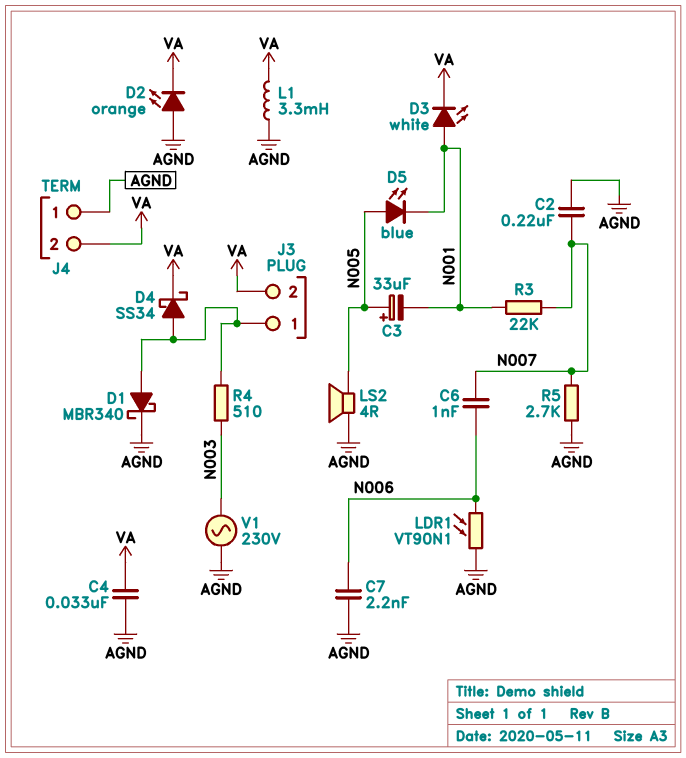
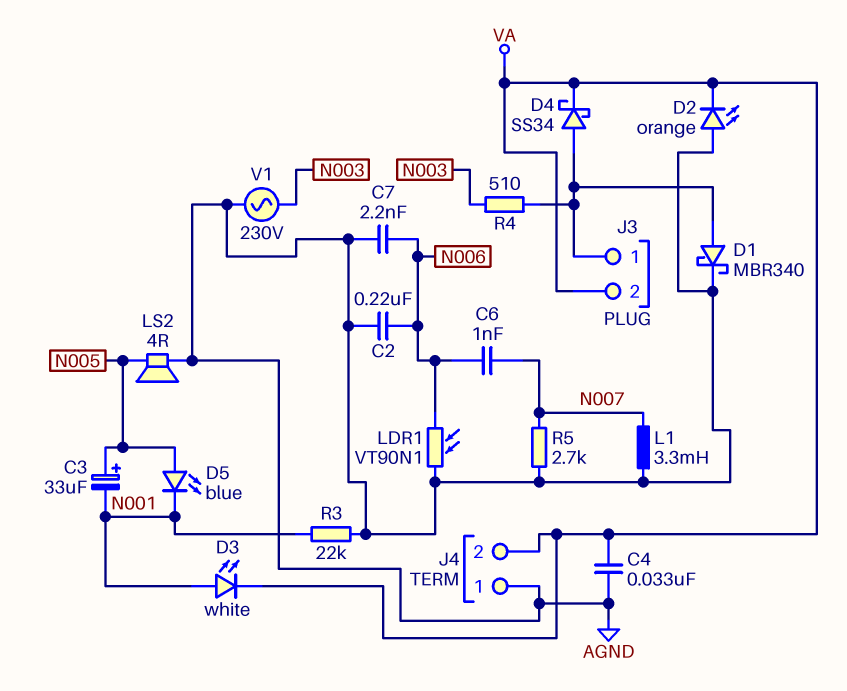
C2: 220nF (AGND, N007) -> 220nF (AGND, N006)
L1: 3.3mH (AGND, VA) -> 3.3mH (AGND, N007)
R3: 22k (N001, N007) -> 22k (AGND, N001)

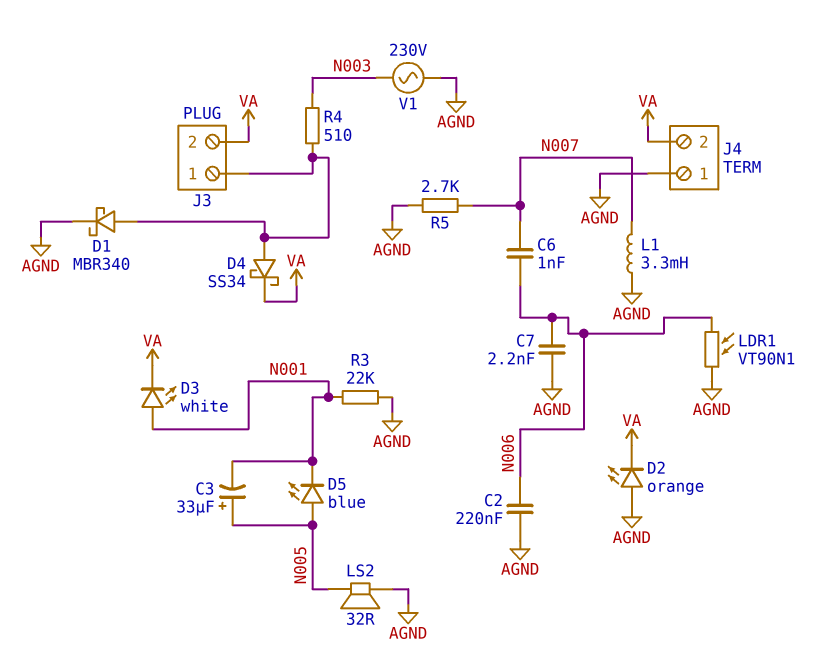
C4: 33nF (AGND, VA) -> none
LS2: speaker 4R (AGND, N005) -> speaker 32R (AGND, N005)

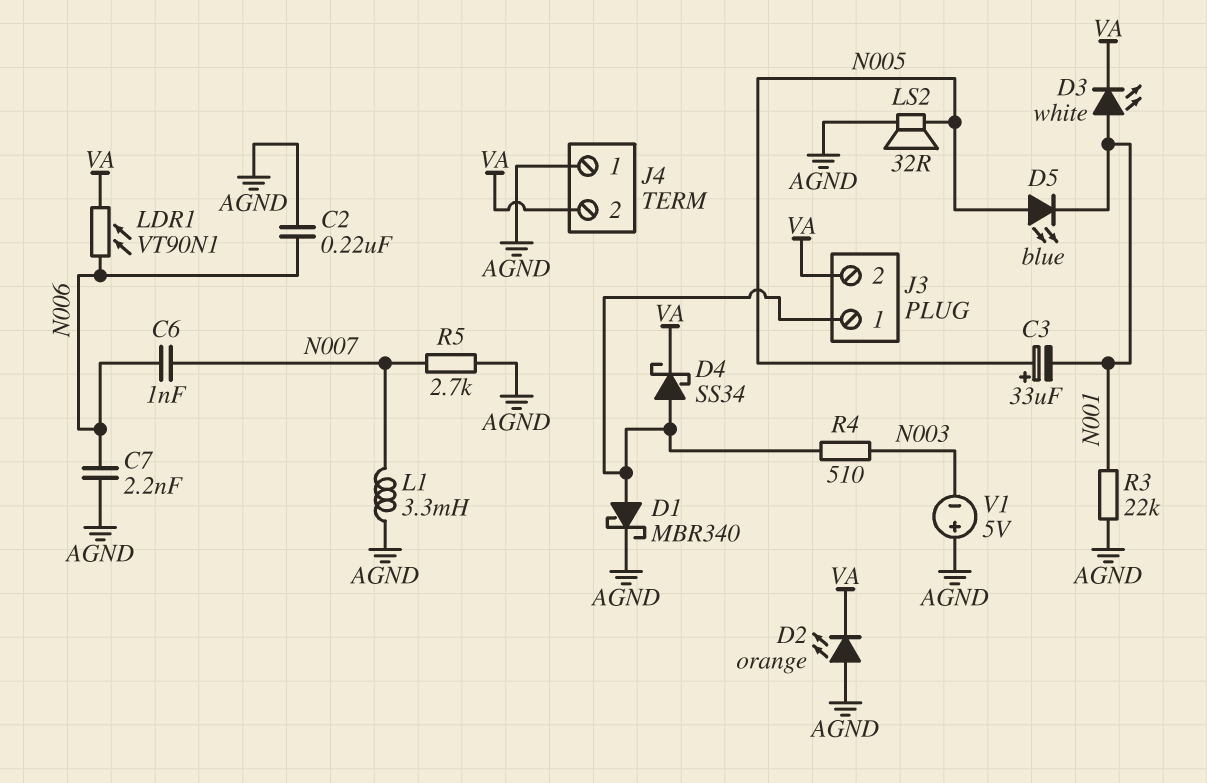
LDR1: VT90N1 (AGND, N006) -> VT90N1 (N006, VA)
V1: AC 230V (AGND, N003) -> 5V (plus AGND, minus N003)

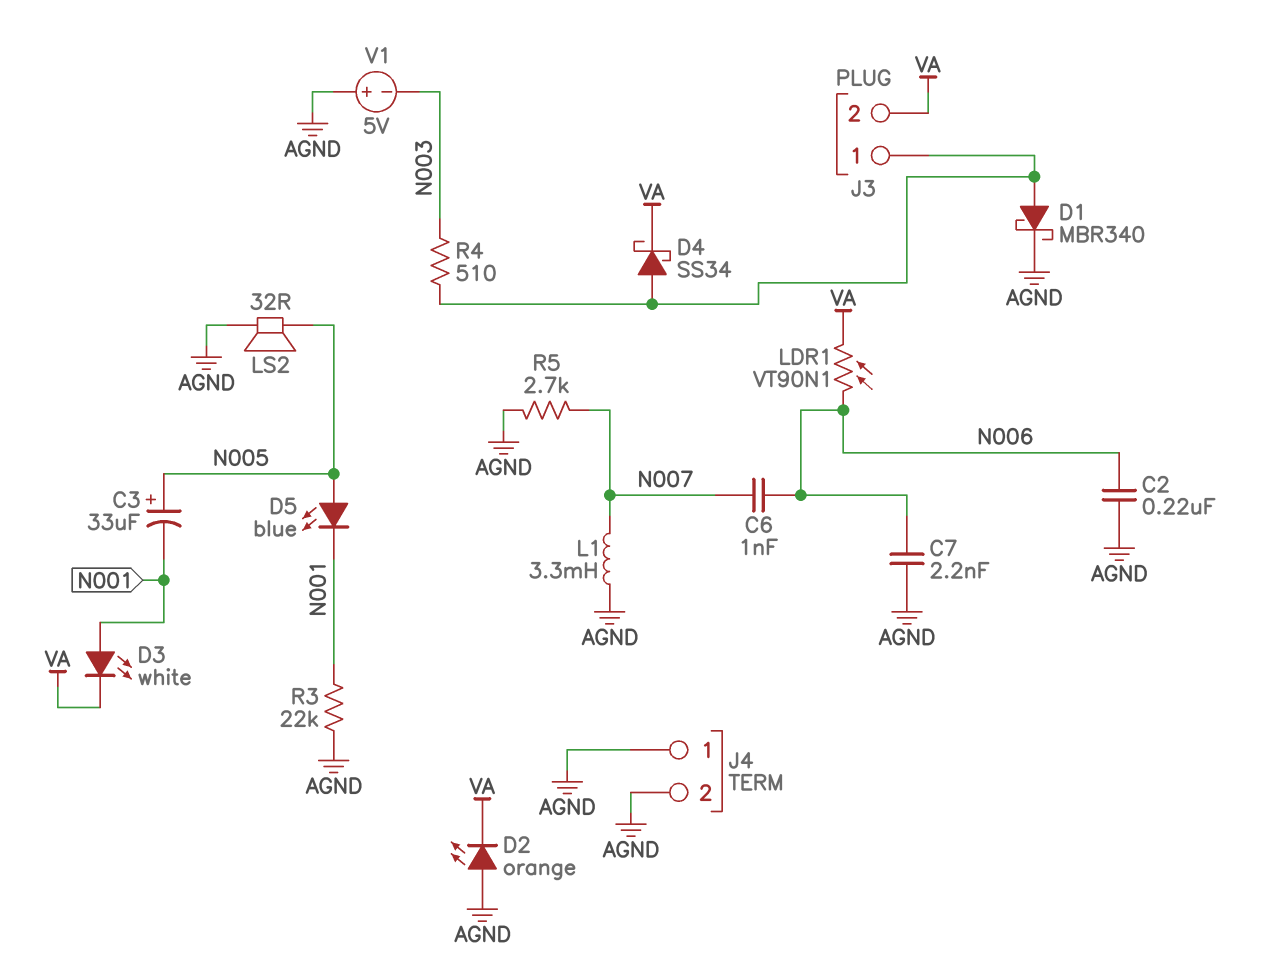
J4 pin 2: VA -> AGND

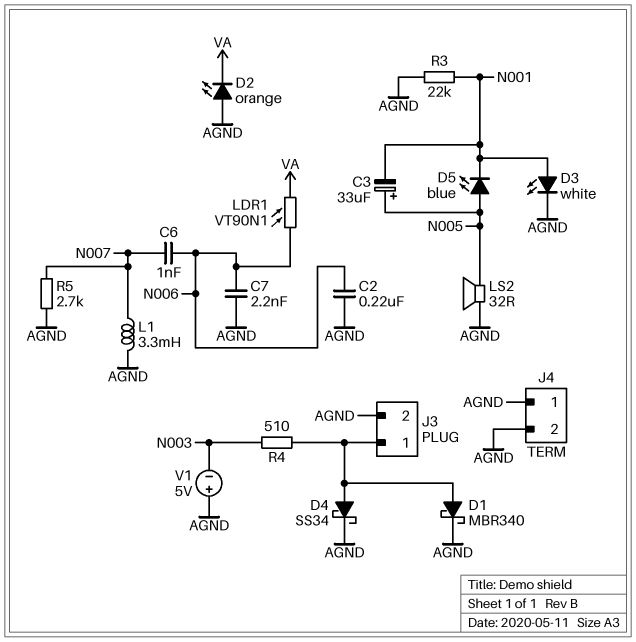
D3: LED white (A N001, K VA) -> LED white (A N001, K AGND)
D4: schottky SS34 (A J3/1, K VA) -> schottky SS34 (A J3/1, K AGND)
J3 pin 2: VA -> AGND

